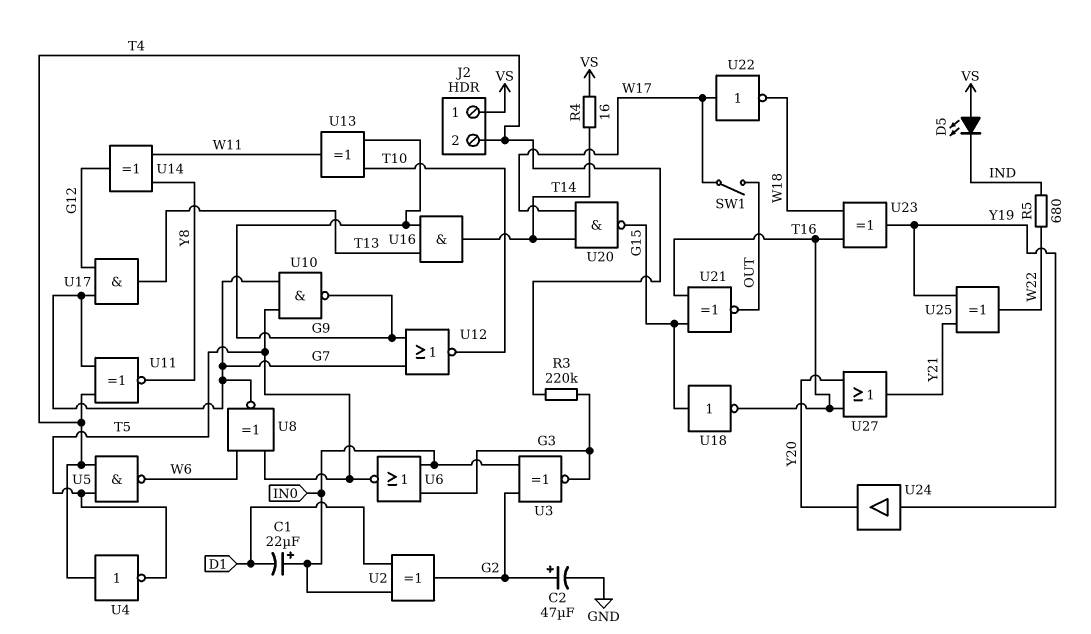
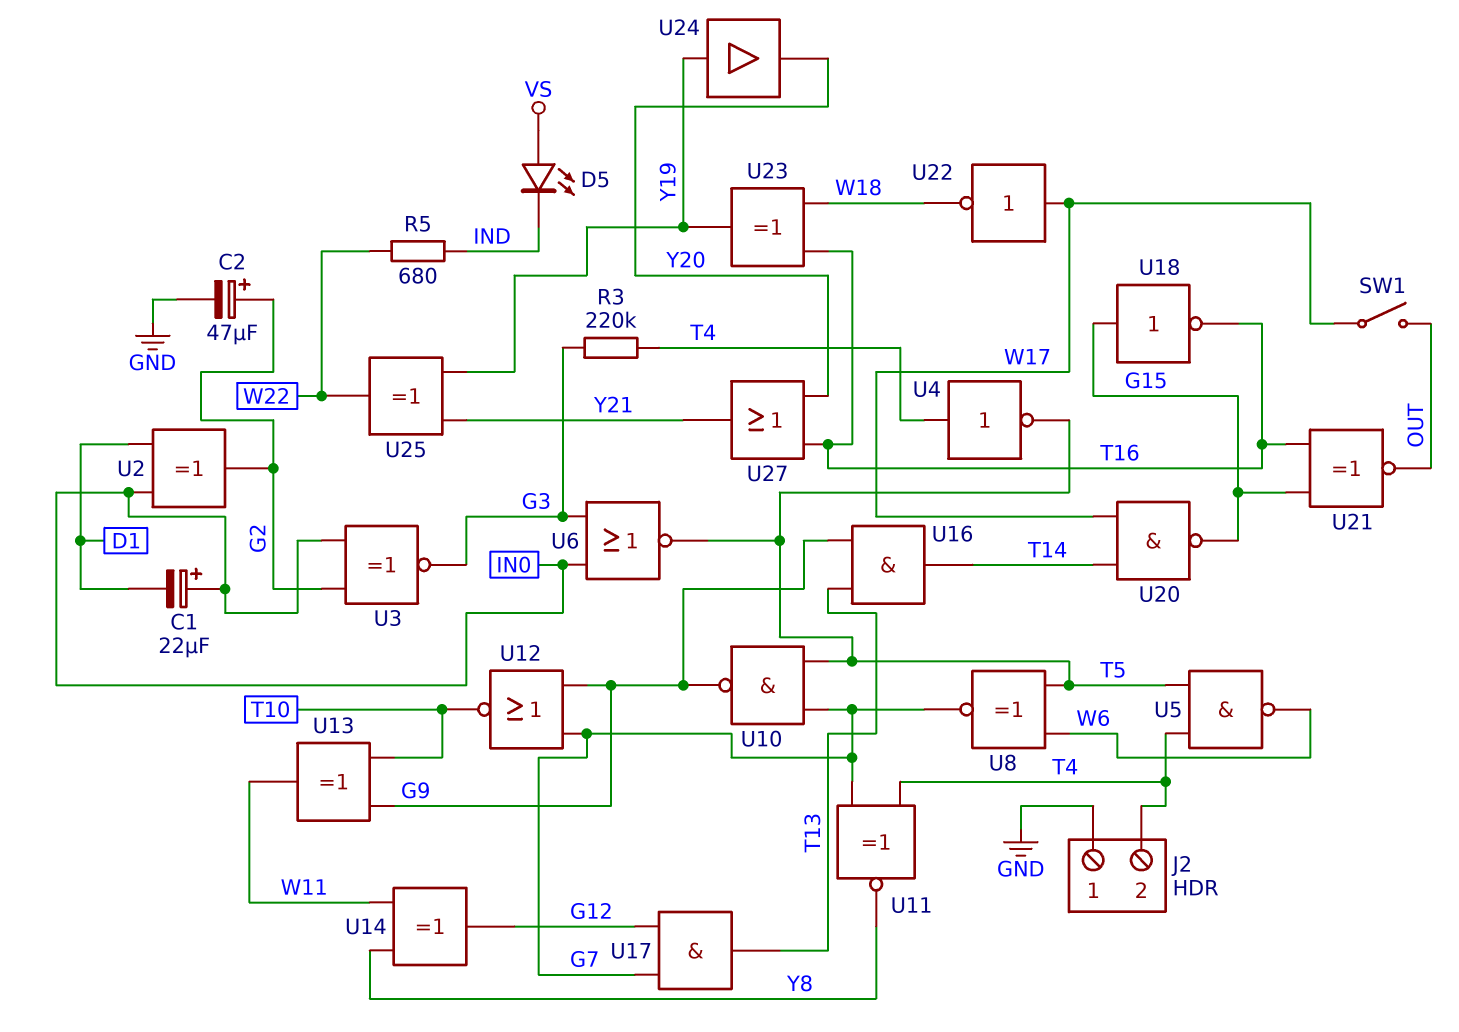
J2 pin 1: VS -> GND
R4: 16 (T14, VS) -> none

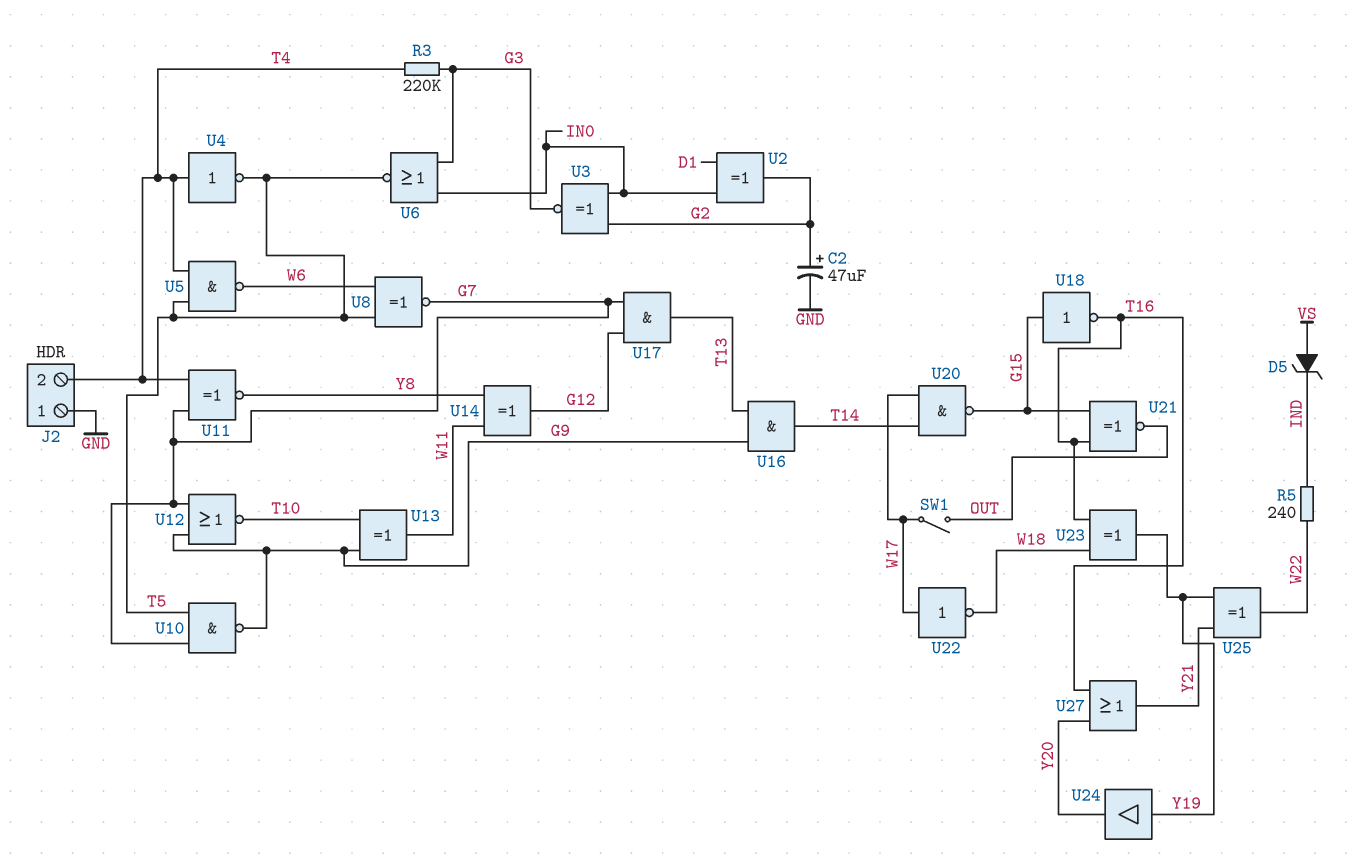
C1: 22uF (plus IN0, minus D1) -> none
D5: LED (A VS, K IND) -> zener (A VS, K IND)
R5: 680 (IND, W22) -> 240 (IND, W22)

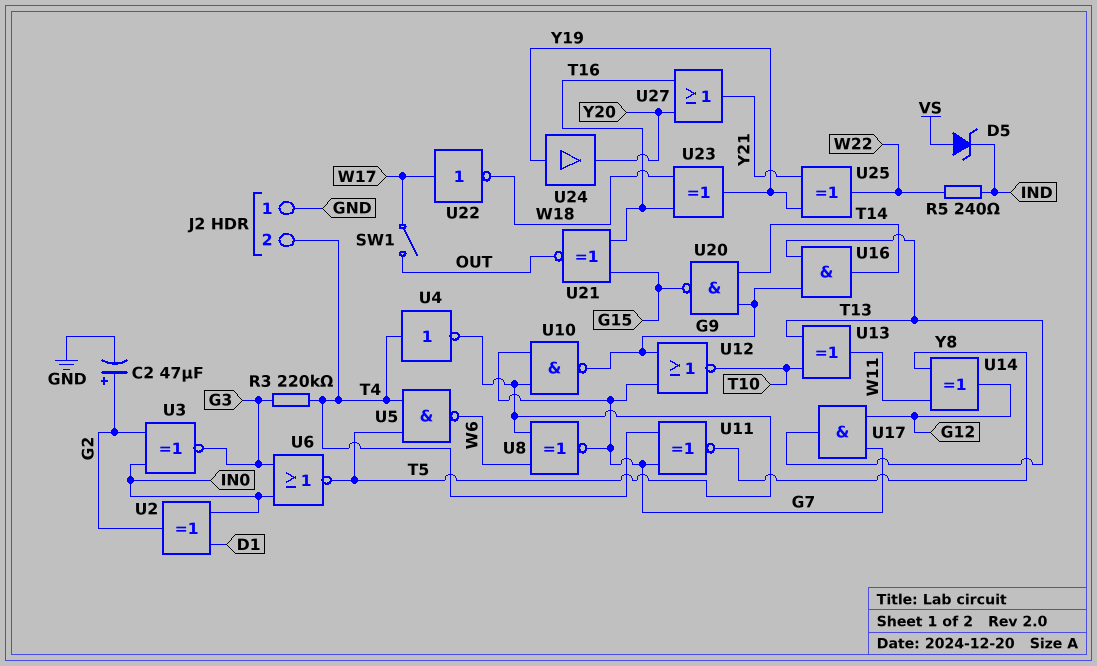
U13: XOR (in G9, in T10, out W11) -> XOR (in T10, in T13, out W11)
U18: NOT (in G15, out T16) -> none
U20: NAND (in T14, in W17, out G15) -> NAND (in G9, in T14, out G15)

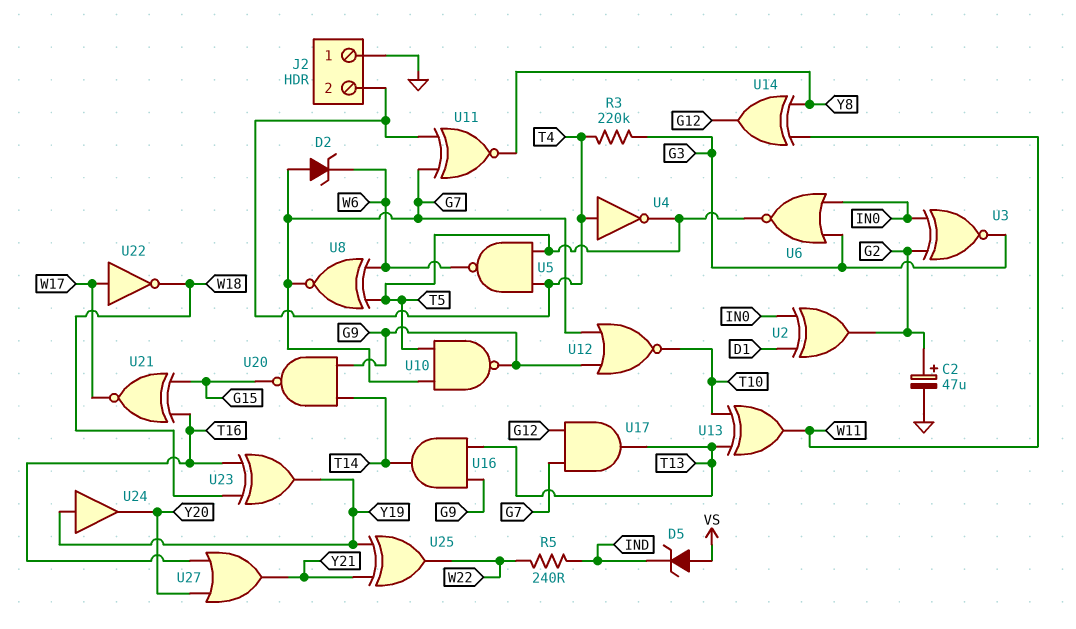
D2: none -> zener (A G7, K W6)
SW1: switch (OUT, W17) -> none
U21: XNOR (in G15, in T16, out OUT) -> XNOR (in G15, in T16, out W17)

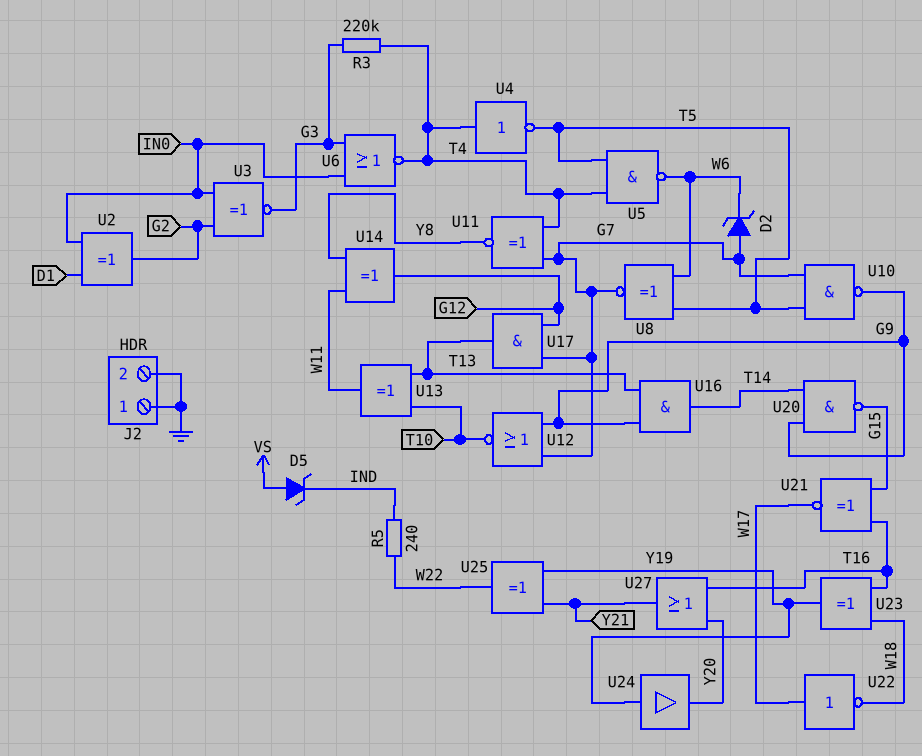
C2: 47uF (plus G2, minus GND) -> none
J2 pin 2: T4 -> GND
U6: NOR (in G3, in IN0, out T5) -> NOR (in G3, in IN0, out T4)

